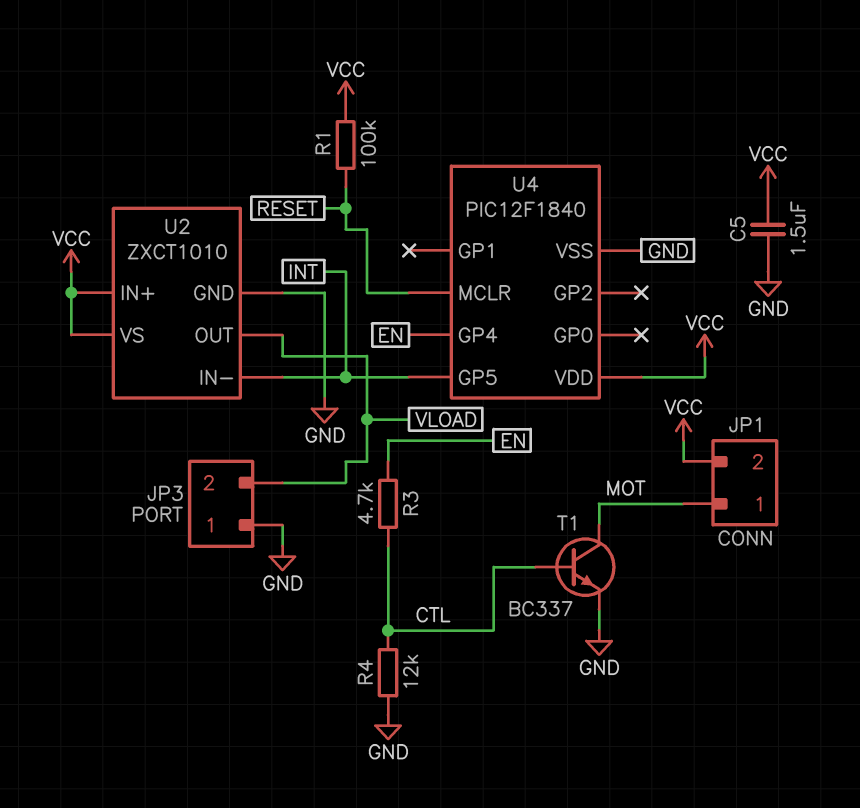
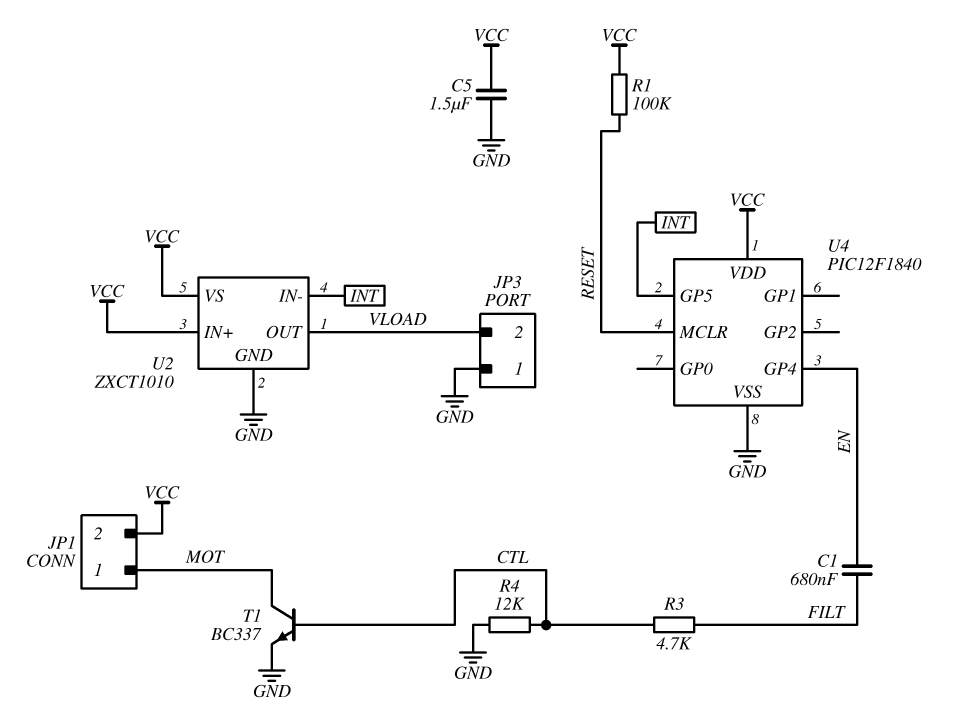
C1: none -> 680nF (EN, FILT)
R3: 4.7k (CTL, EN) -> 4.7k (CTL, FILT)

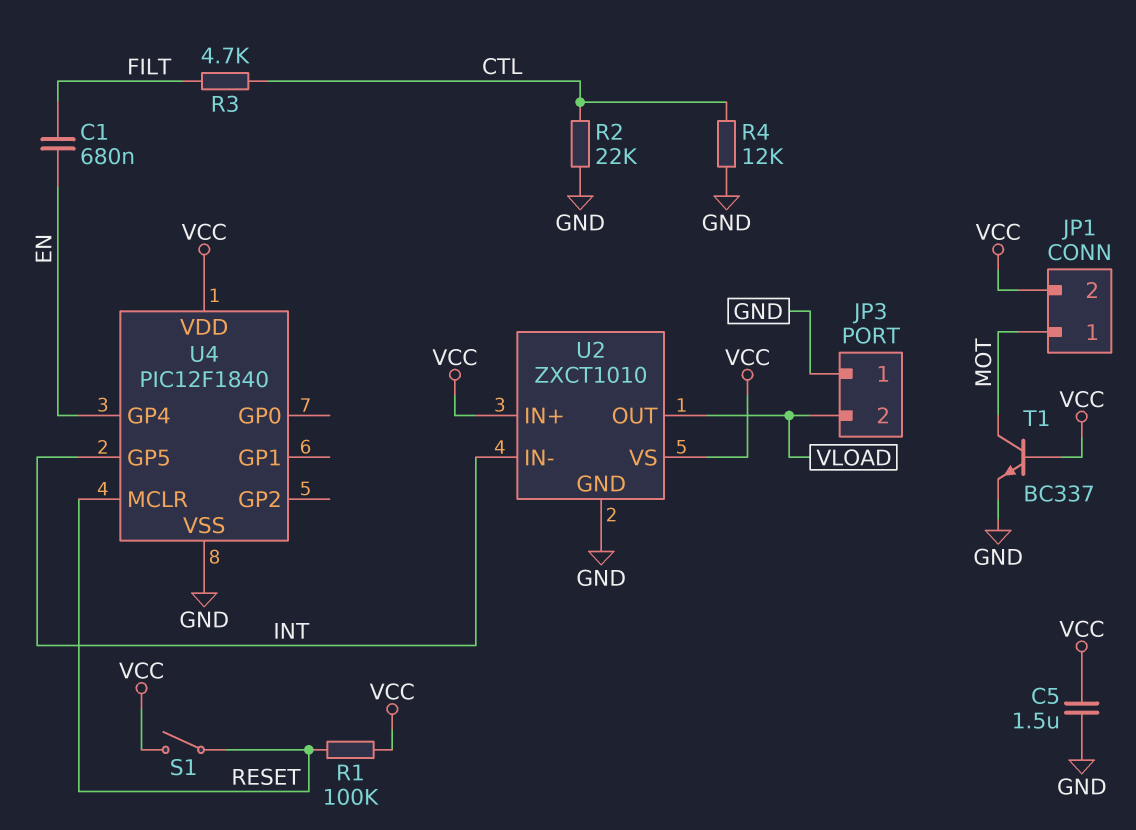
R2: none -> 22k (CTL, GND)
S1: none -> switch (RESET, VCC)
T1: NPN BC337 (B CTL, C MOT, E GND) -> NPN BC337 (B VCC, C MOT, E GND)

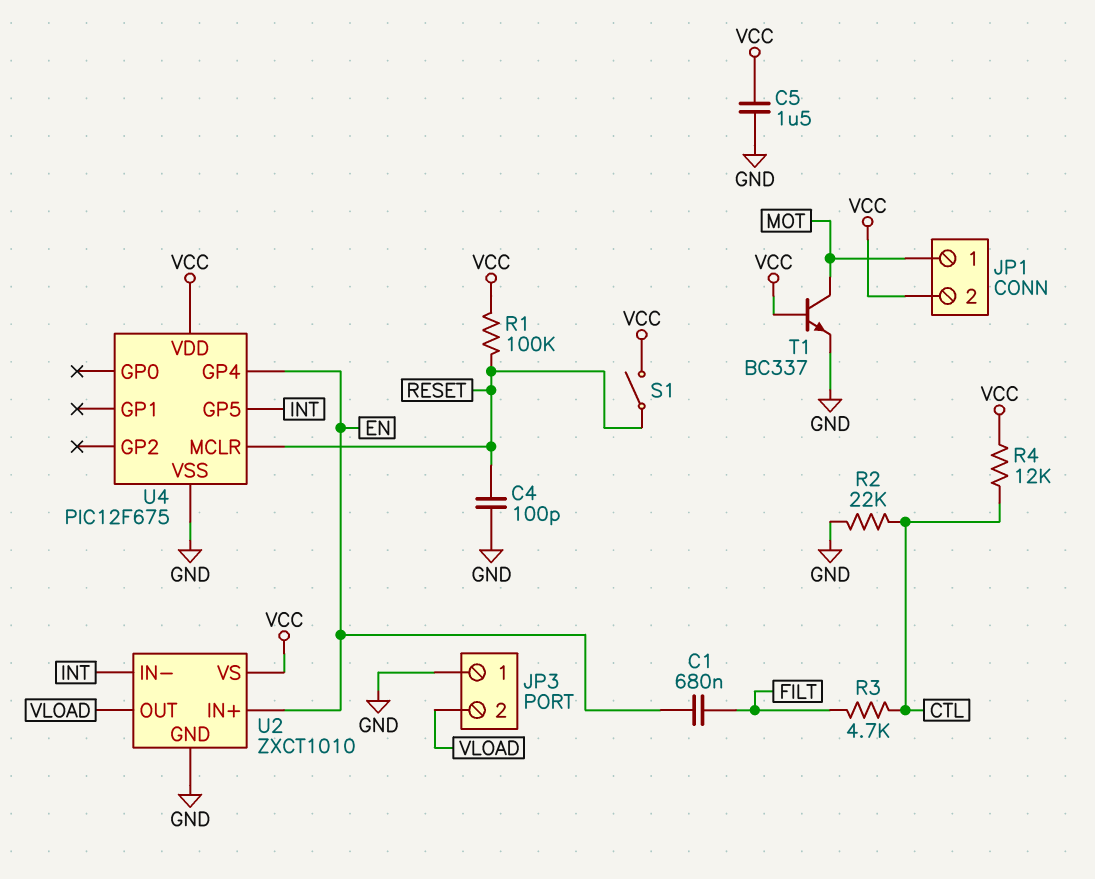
C4: none -> 100pF (GND, RESET)
R4: 12k (CTL, GND) -> 12k (CTL, VCC)
U2 pin IN+: VCC -> EN
U4: PIC12F1840 -> PIC12F675

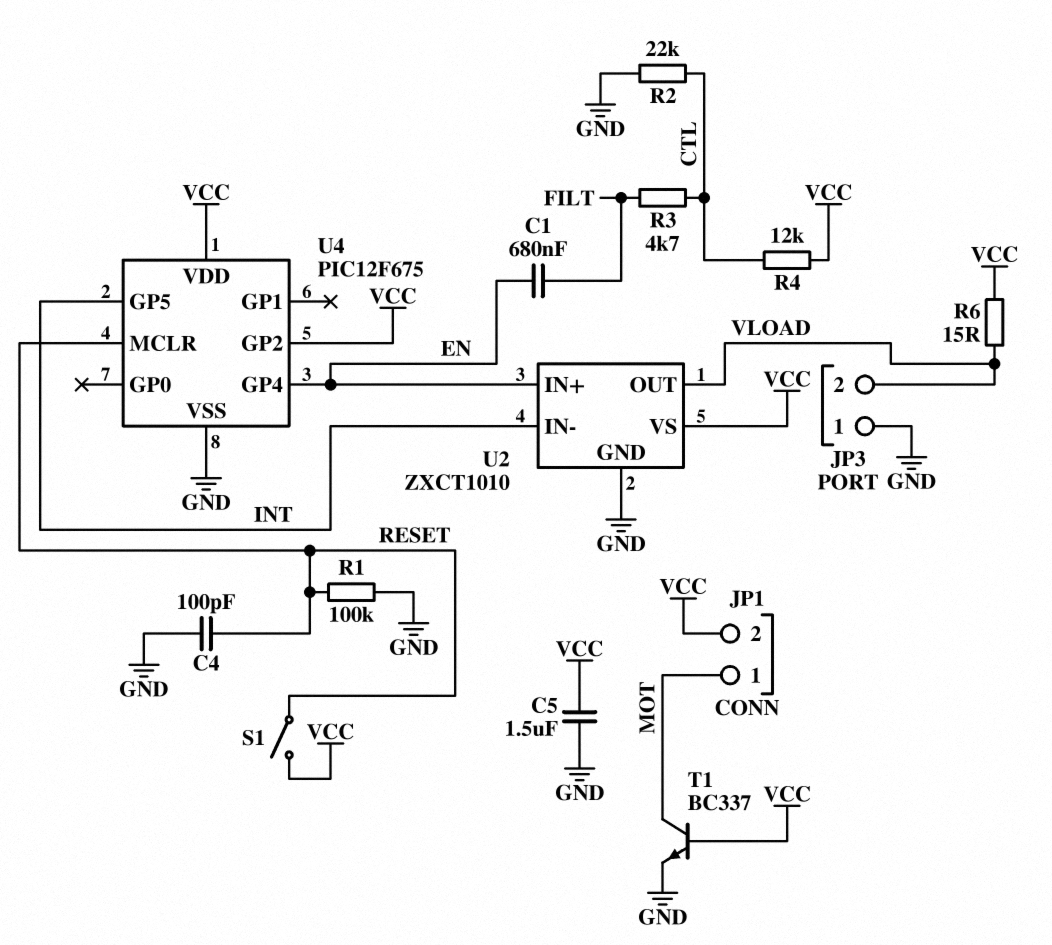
R1: 100k (RESET, VCC) -> 100k (GND, RESET)
R6: none -> 15 (VCC, VLOAD)
U4 pin GP2: none -> VCC

